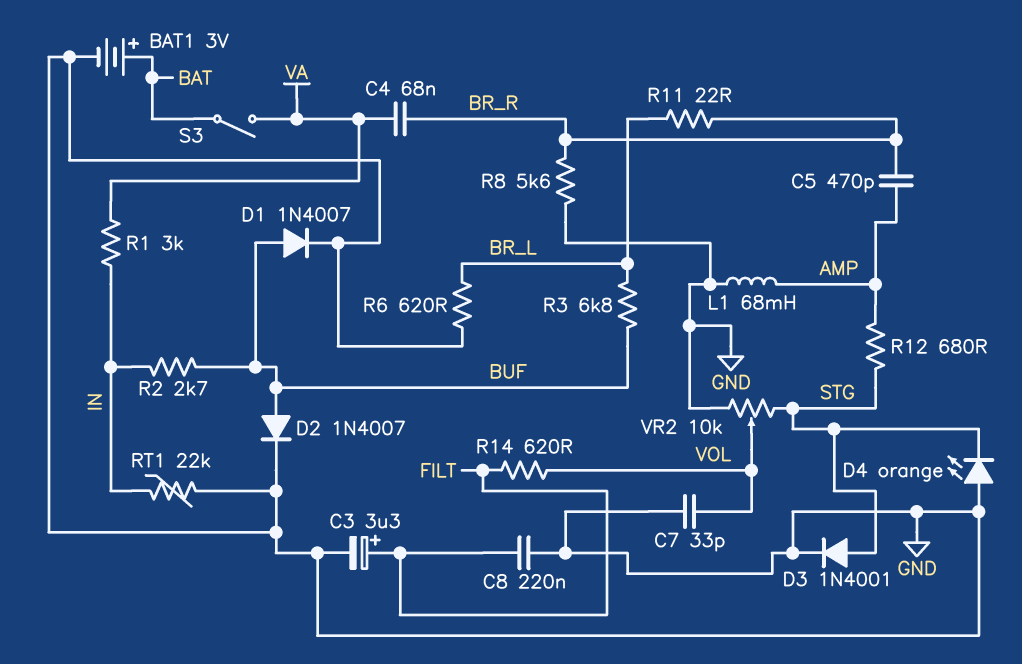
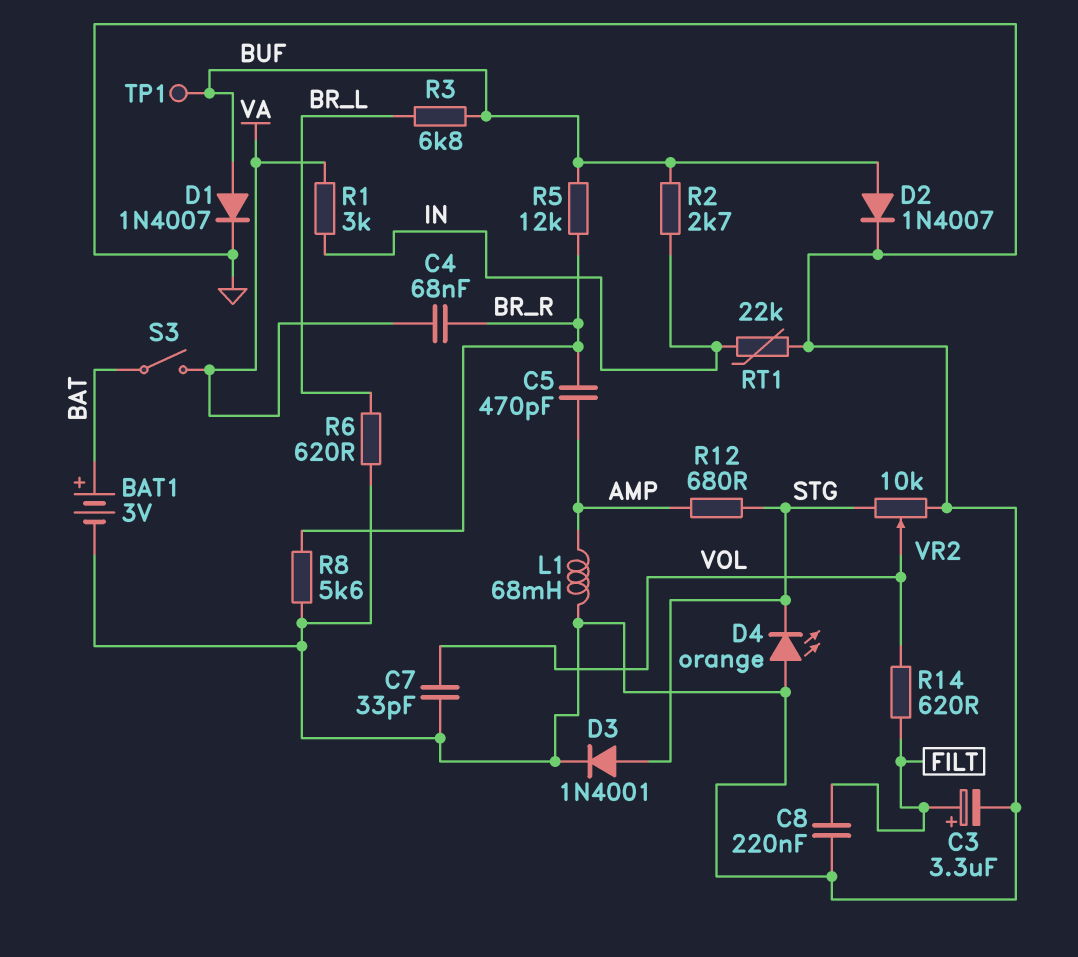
R5: none -> 12k (BR_R, BUF)
R11: 22 (BR_L, BR_R) -> none
TP1: none -> test point (BUF)

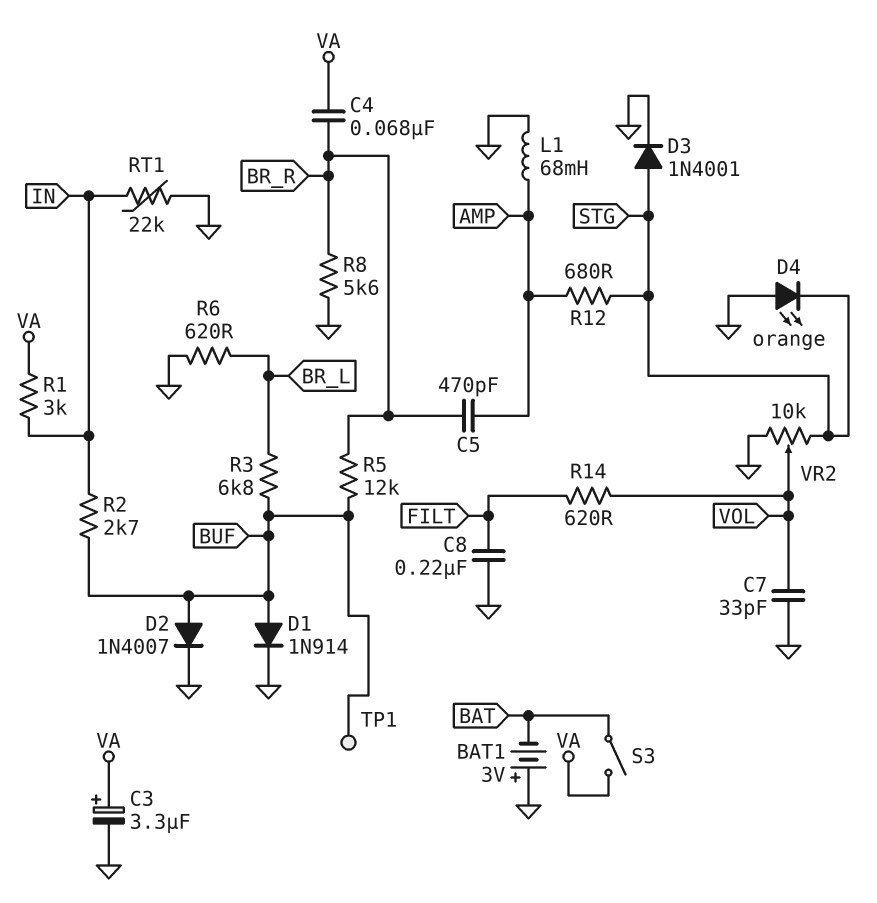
BAT1: 3V (plus BAT, minus GND) -> 3V (plus GND, minus BAT)
C3: 3.3uF (plus FILT, minus GND) -> 3.3uF (plus VA, minus GND)
D1: diode 1N4007 (A BUF, K GND) -> diode 1N914 (A BUF, K GND)

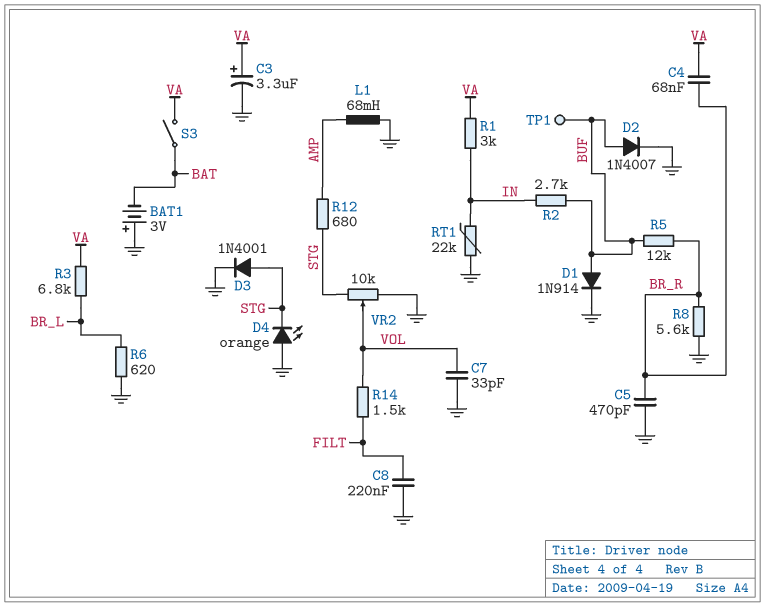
C5: 470pF (AMP, BR_R) -> 470pF (BR_R, GND)
R3: 6.8k (BR_L, BUF) -> 6.8k (BR_L, VA)
R14: 620 (FILT, VOL) -> 1.5k (FILT, VOL)

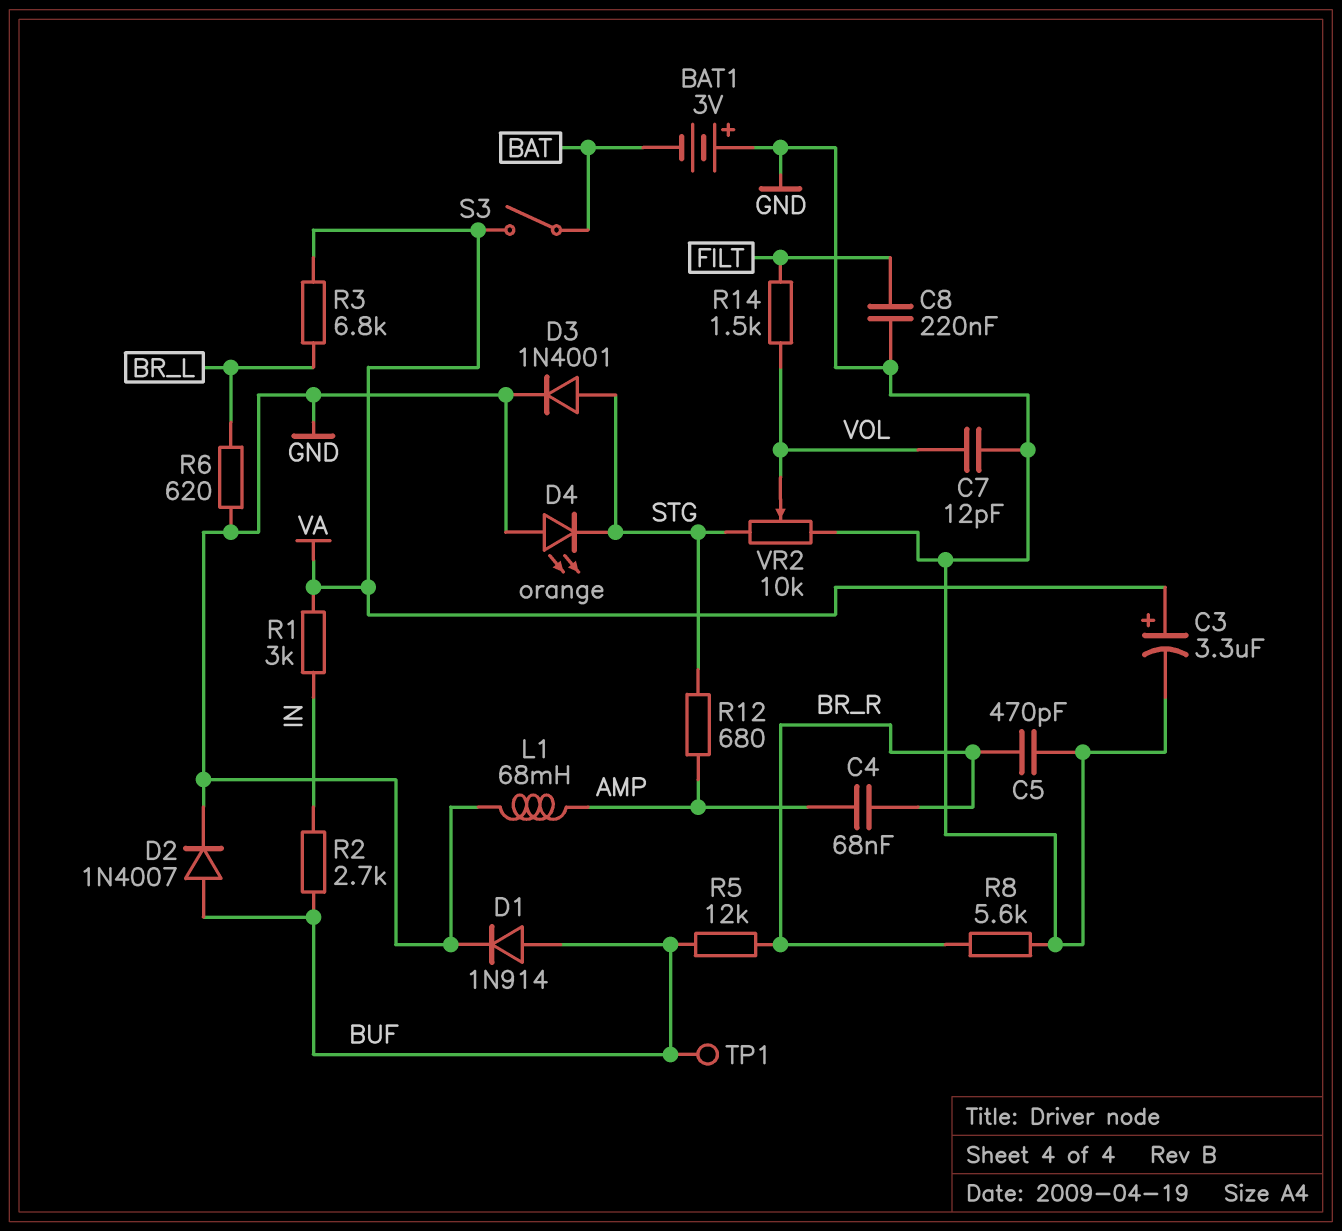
C4: 68nF (BR_R, VA) -> 68nF (AMP, BR_R)
C7: 33pF (GND, VOL) -> 12pF (GND, VOL)
RT1: 22k (GND, IN) -> none

